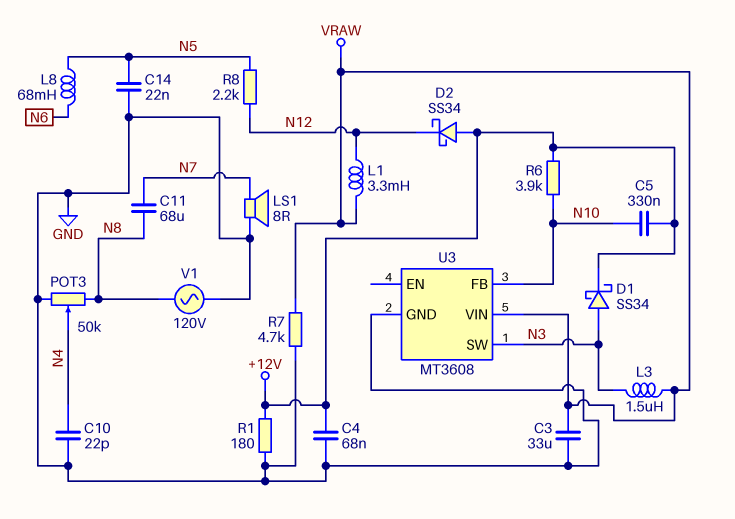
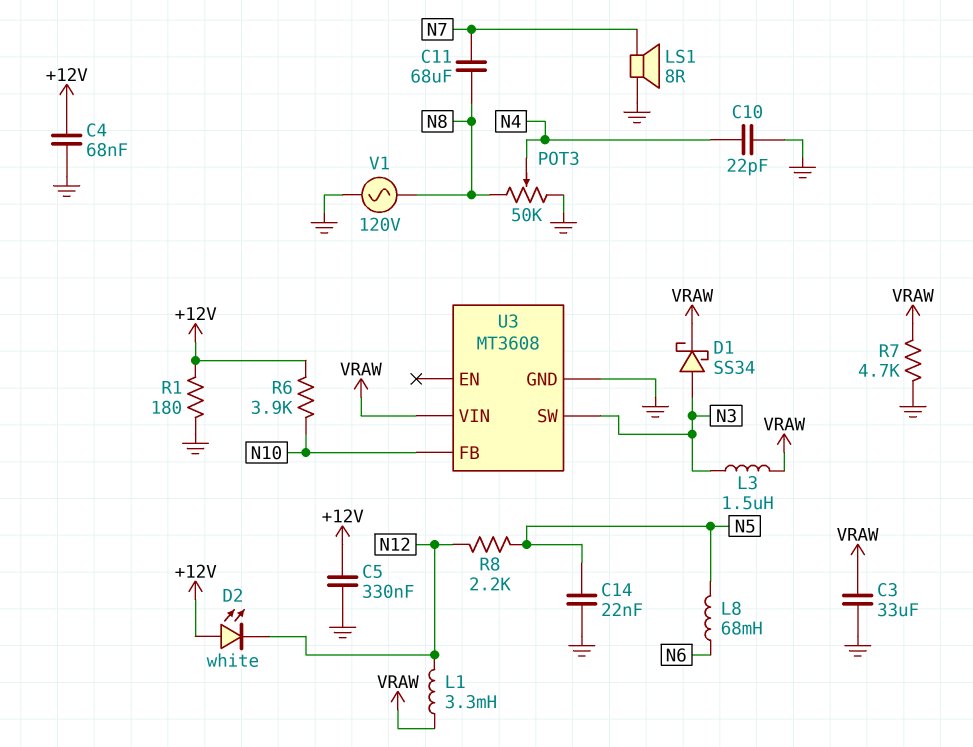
C5: 330nF (+12V, N10) -> 330nF (+12V, GND)
D1: schottky SS34 (A N3, K +12V) -> schottky SS34 (A N3, K VRAW)
D2: schottky SS34 (A +12V, K N12) -> LED white (A +12V, K N12)

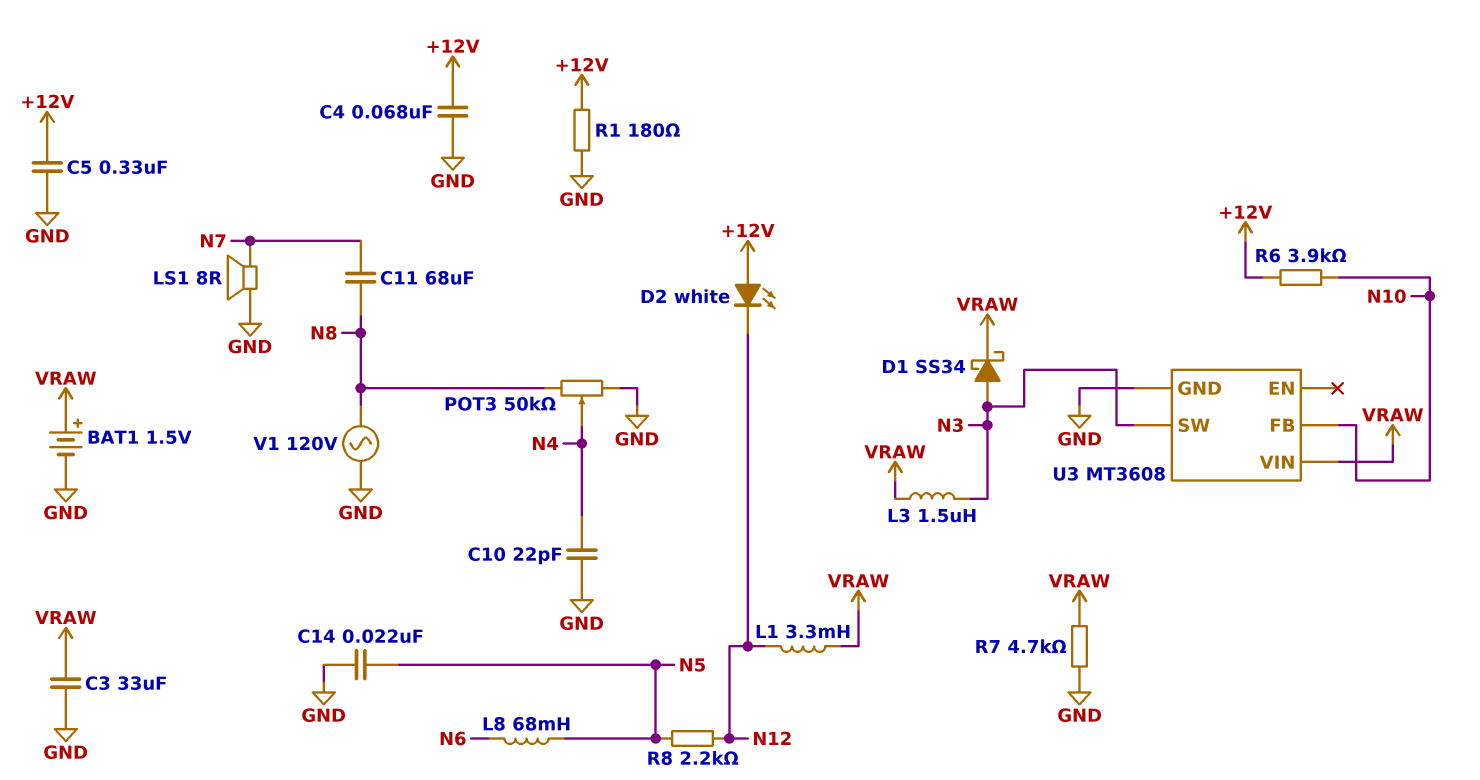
BAT1: none -> 1.5V (plus VRAW, minus GND)

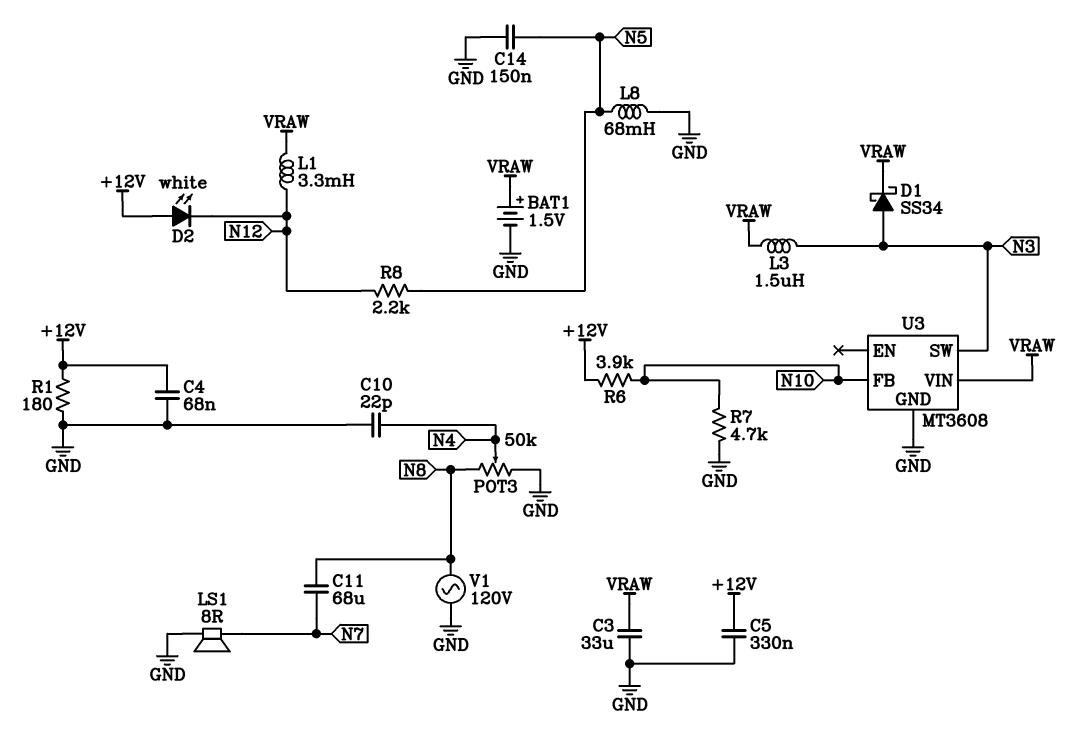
C14: 22nF (GND, N5) -> 150nF (GND, N5)
L8: 68mH (N5, N6) -> 68mH (GND, N5)
R7: 4.7k (GND, VRAW) -> 4.7k (GND, N10)

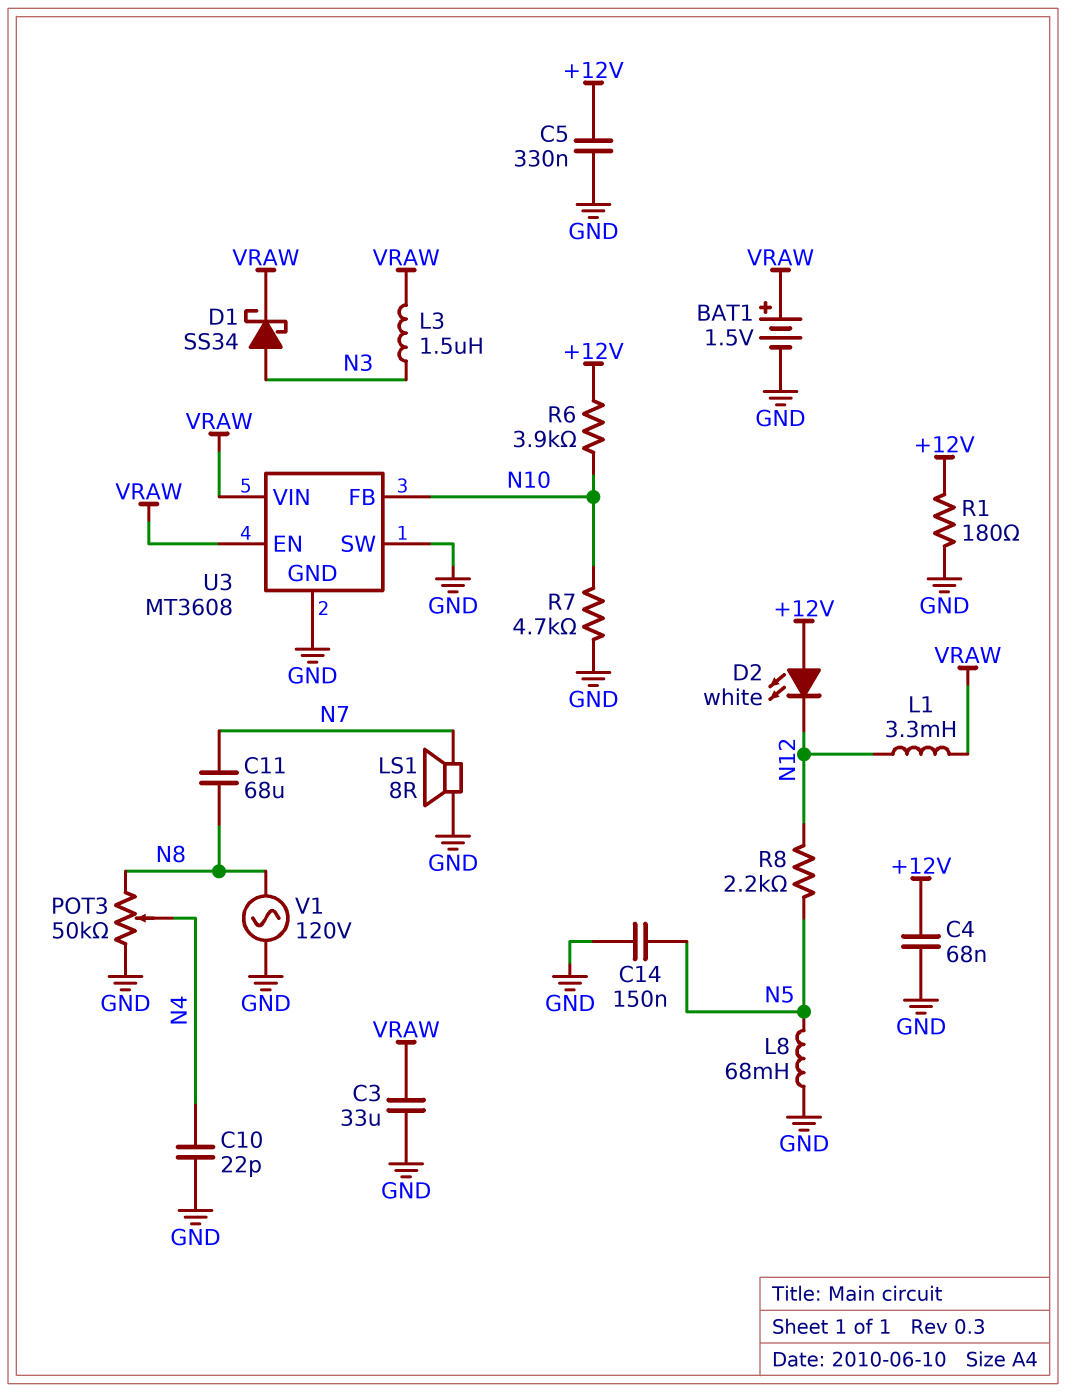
U3 pin EN: none -> VRAW
U3 pin SW: N3 -> GND

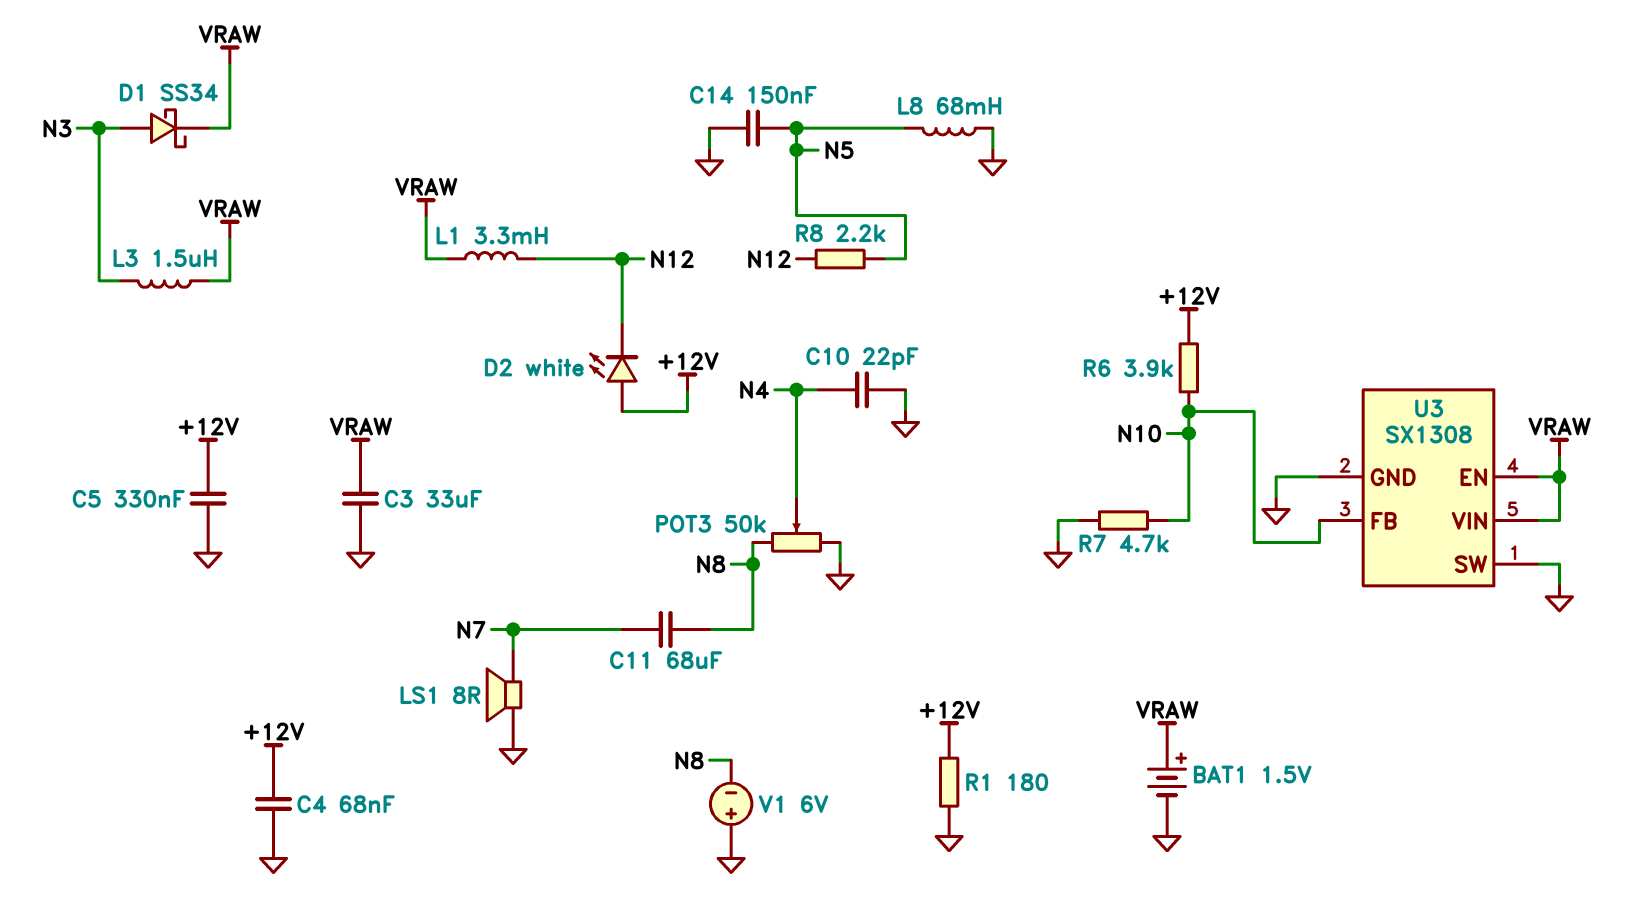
U3: MT3608 -> SX1308
V1: AC 120V (GND, N8) -> 6V (plus GND, minus N8)

